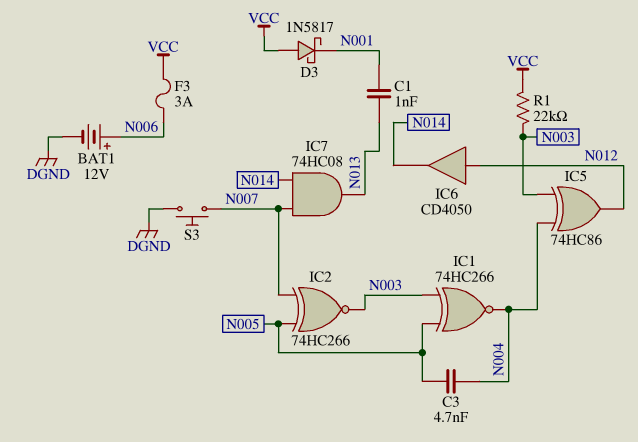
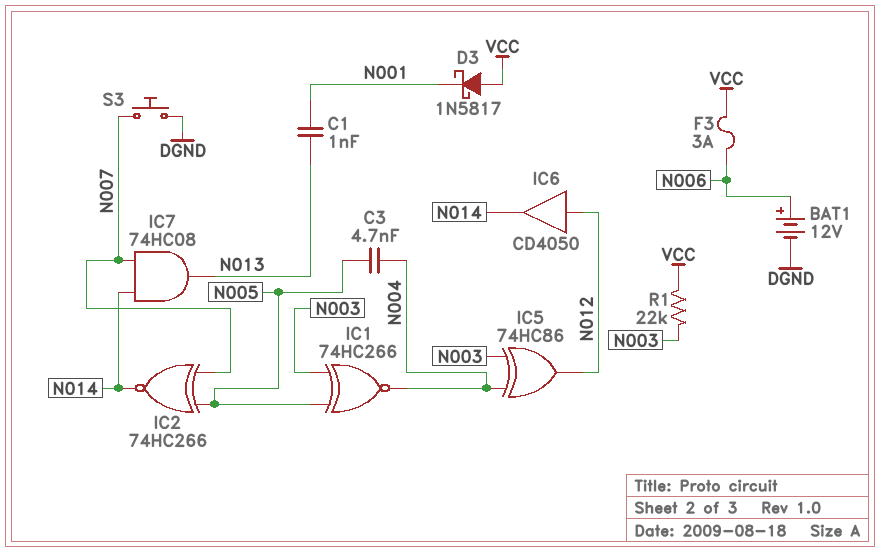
IC2: XNOR 74HC266 (in N005, in N007, out N003) -> XNOR 74HC266 (in N005, in N007, out N014)

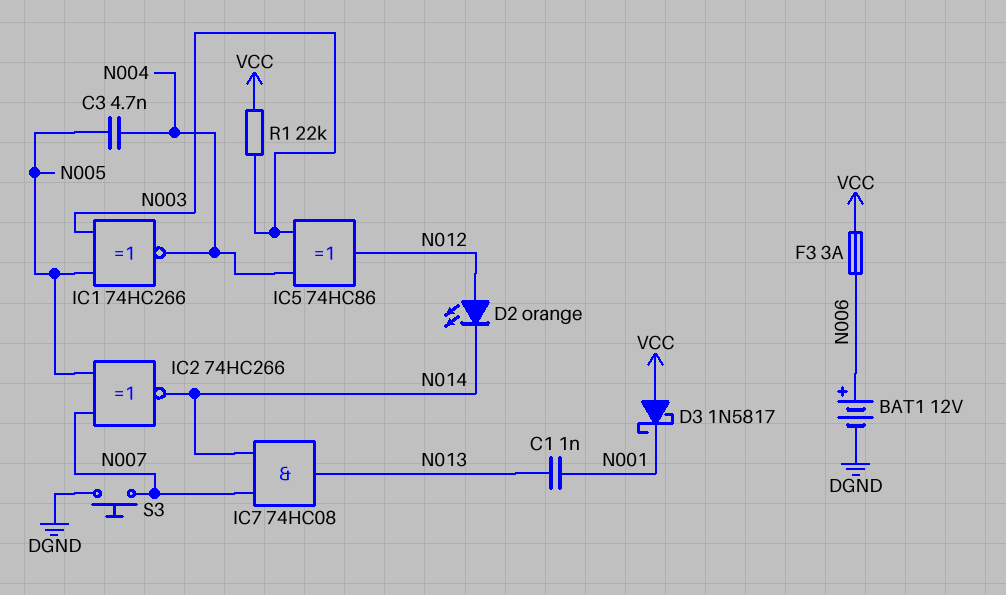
D2: none -> LED orange (A N012, K N014)
IC6: buffer CD4050 (in N012, out N014) -> none

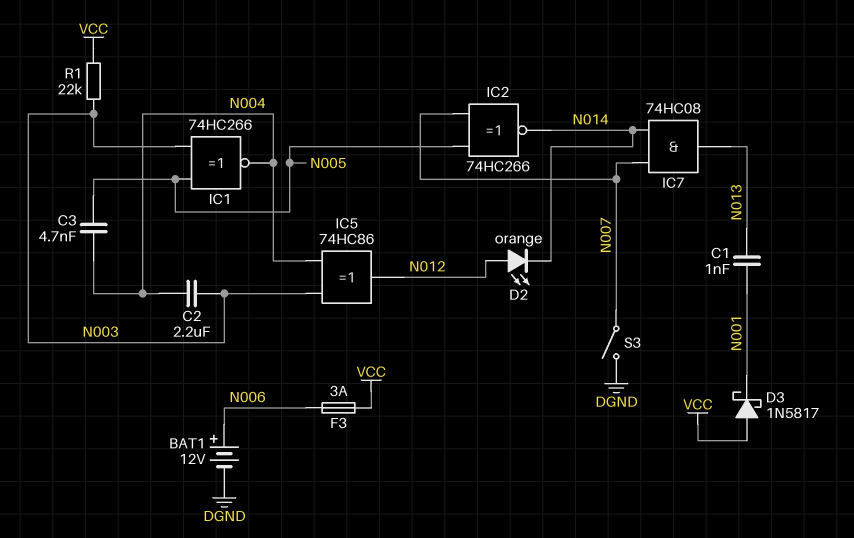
C2: none -> 2.2uF (N003, N004)
S3: button (DGND, N007) -> switch (DGND, N007)

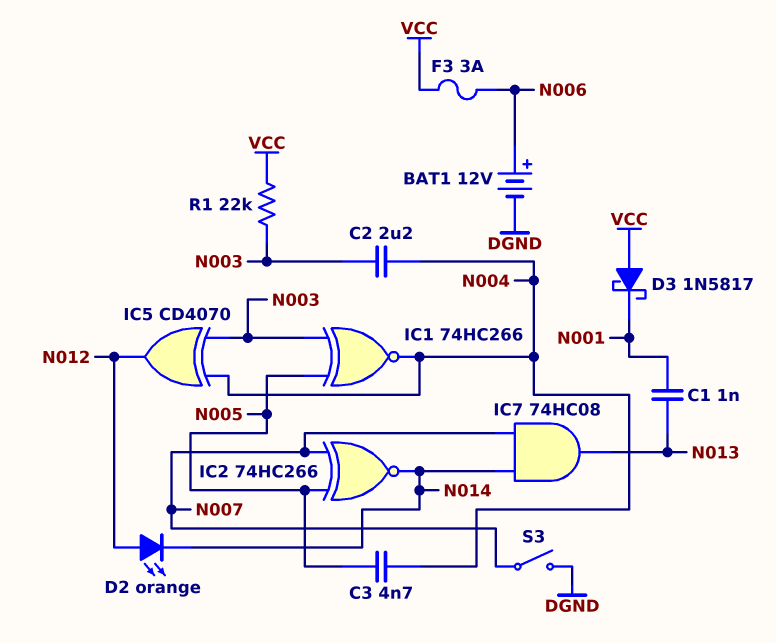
IC5: XOR 74HC86 (in N003, in N004, out N012) -> XOR CD4070 (in N003, in N004, out N012)

